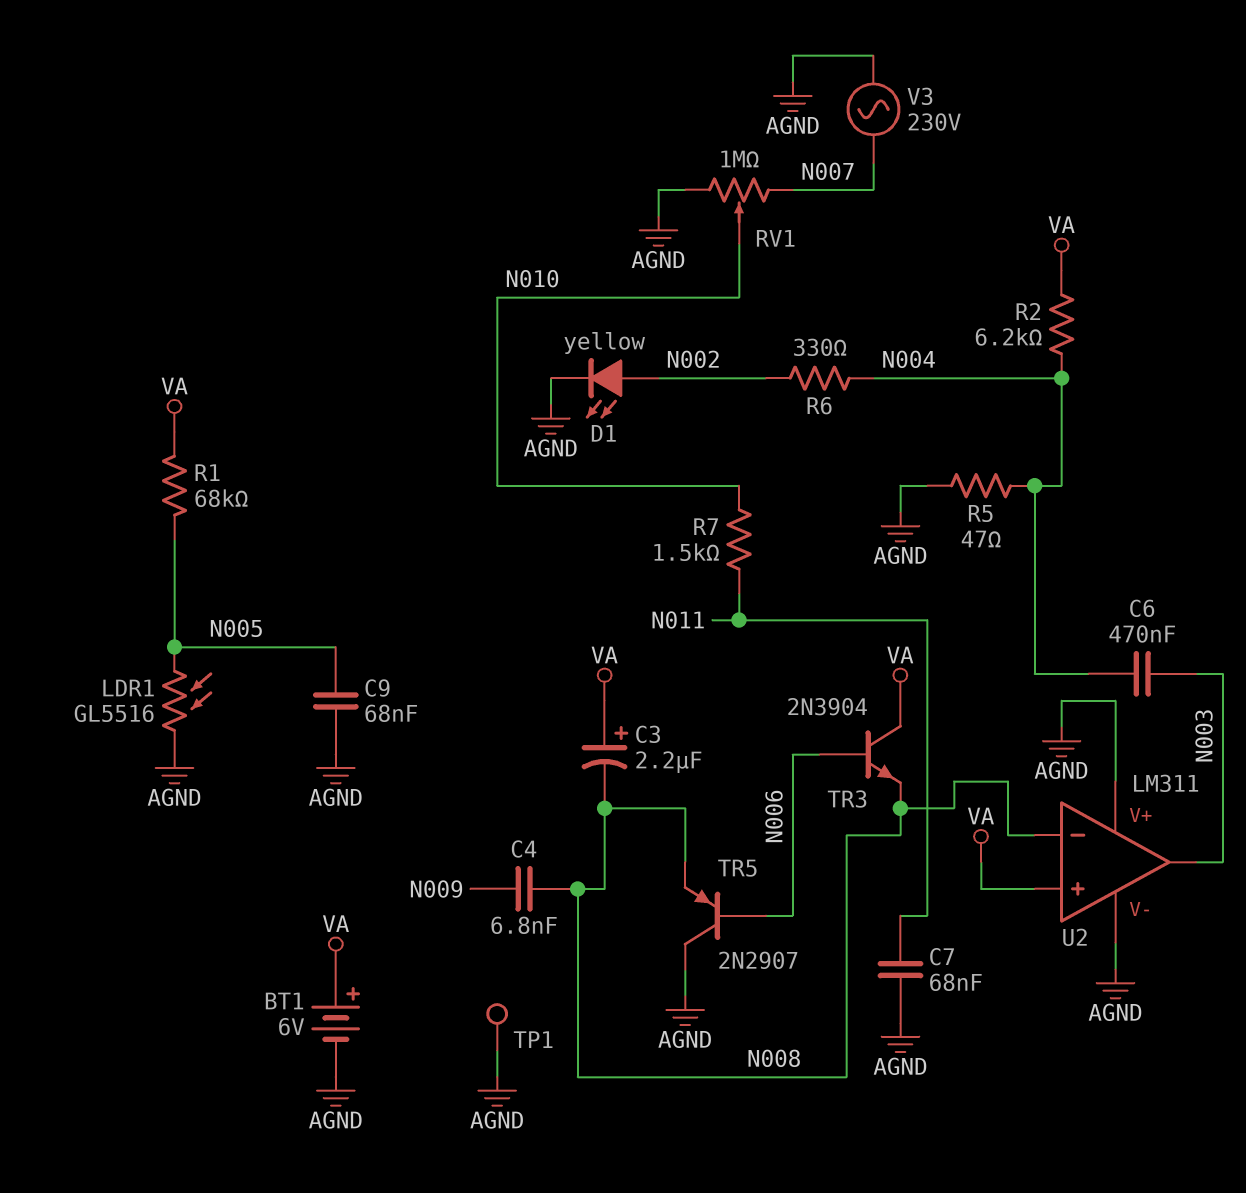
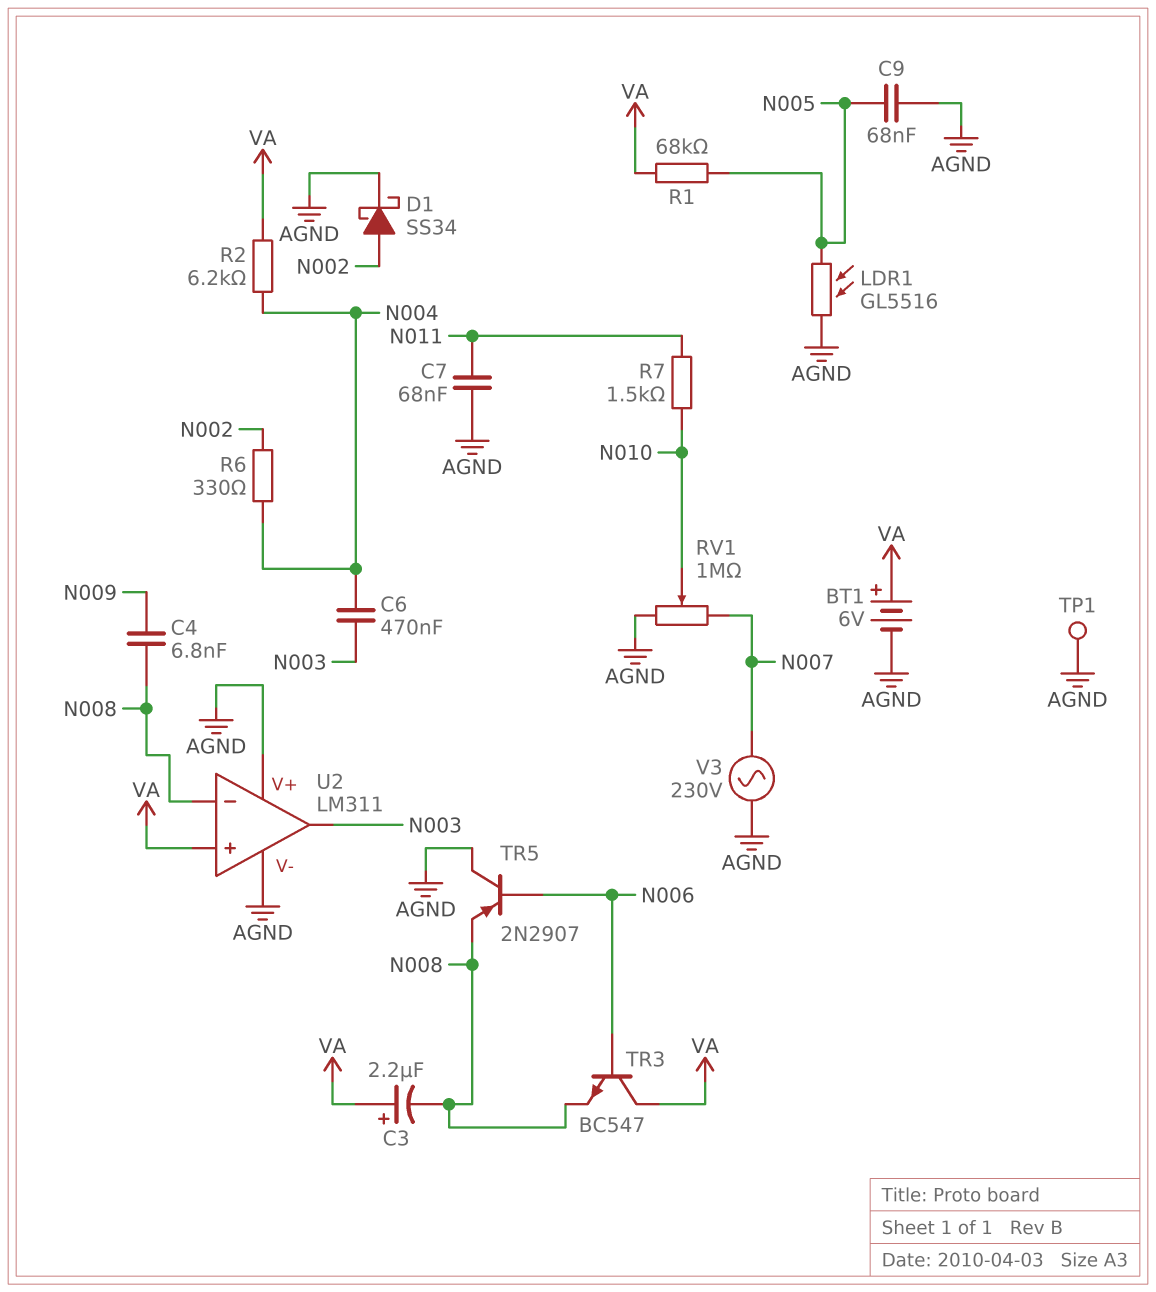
D1: LED yellow (A N002, K AGND) -> schottky SS34 (A N002, K AGND)
R5: 47 (AGND, N004) -> none
TR3: NPN 2N3904 (B N006, C VA, E N008) -> NPN BC547 (B N006, C VA, E N008)

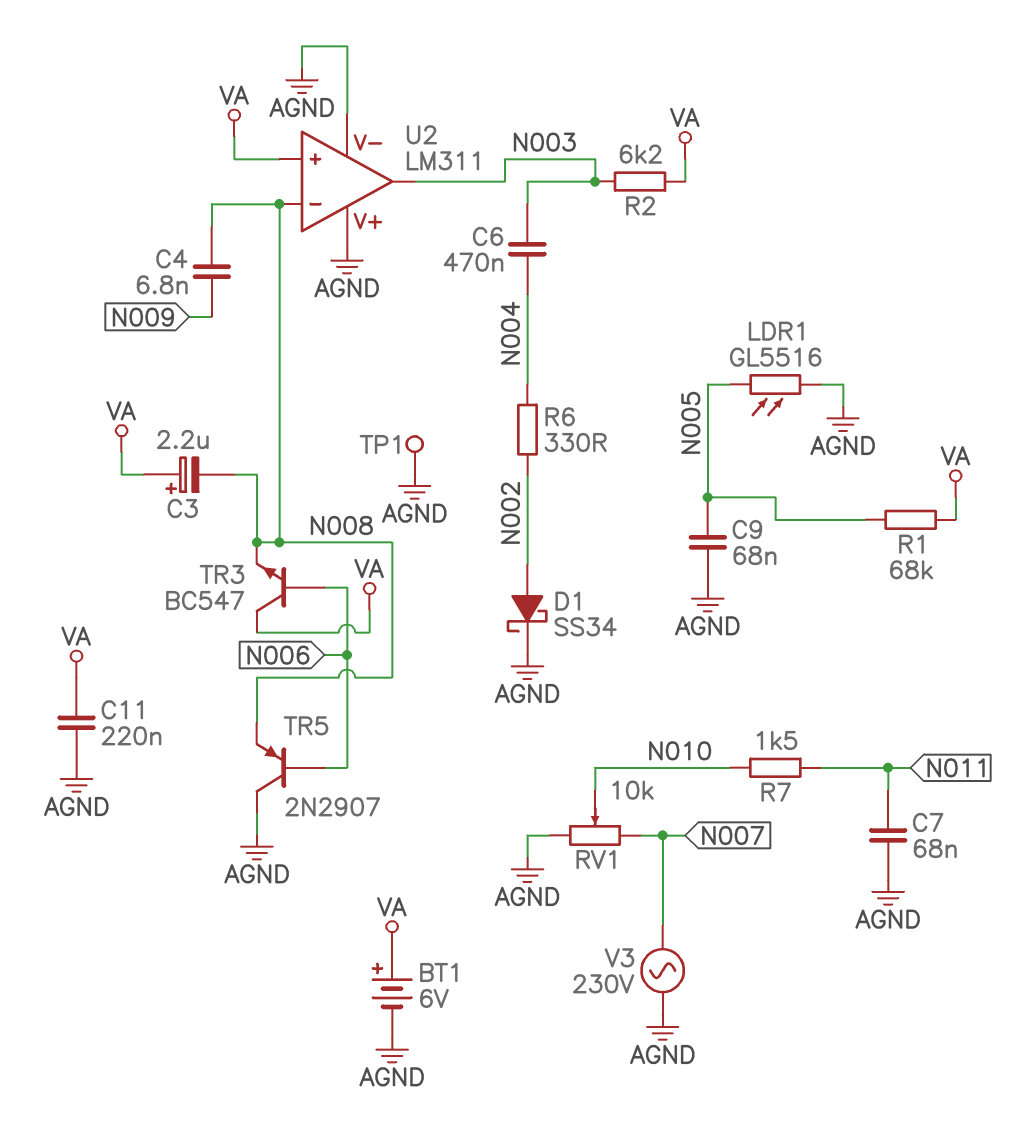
C11: none -> 220nF (AGND, VA)
R2: 6.2k (N004, VA) -> 6.2k (N003, VA)
RV1: 1M (AGND, N007, wiper N010) -> 10k (AGND, N007, wiper N010)

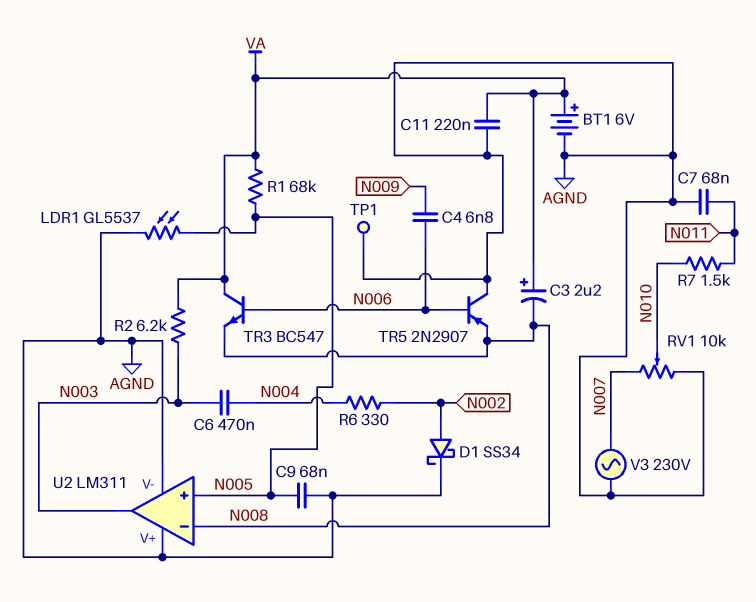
C4: 6.8nF (N008, N009) -> 6.8nF (N006, N009)
LDR1: GL5516 (AGND, N005) -> GL5537 (AGND, N005)
U2 pin in+: VA -> N005

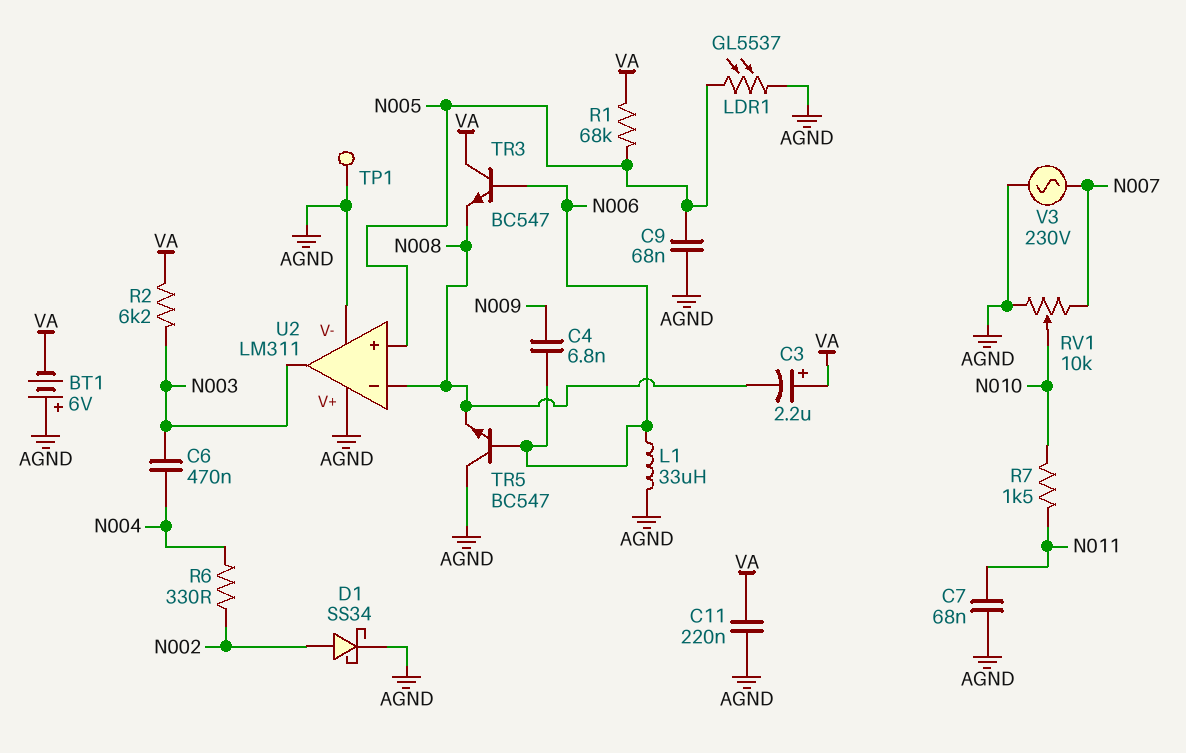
BT1: 6V (plus VA, minus AGND) -> 6V (plus AGND, minus VA)
L1: none -> 33uH (AGND, N006)
TR5: PNP 2N2907 (B N006, C AGND, E N008) -> NPN BC547 (B N006, C AGND, E N008)

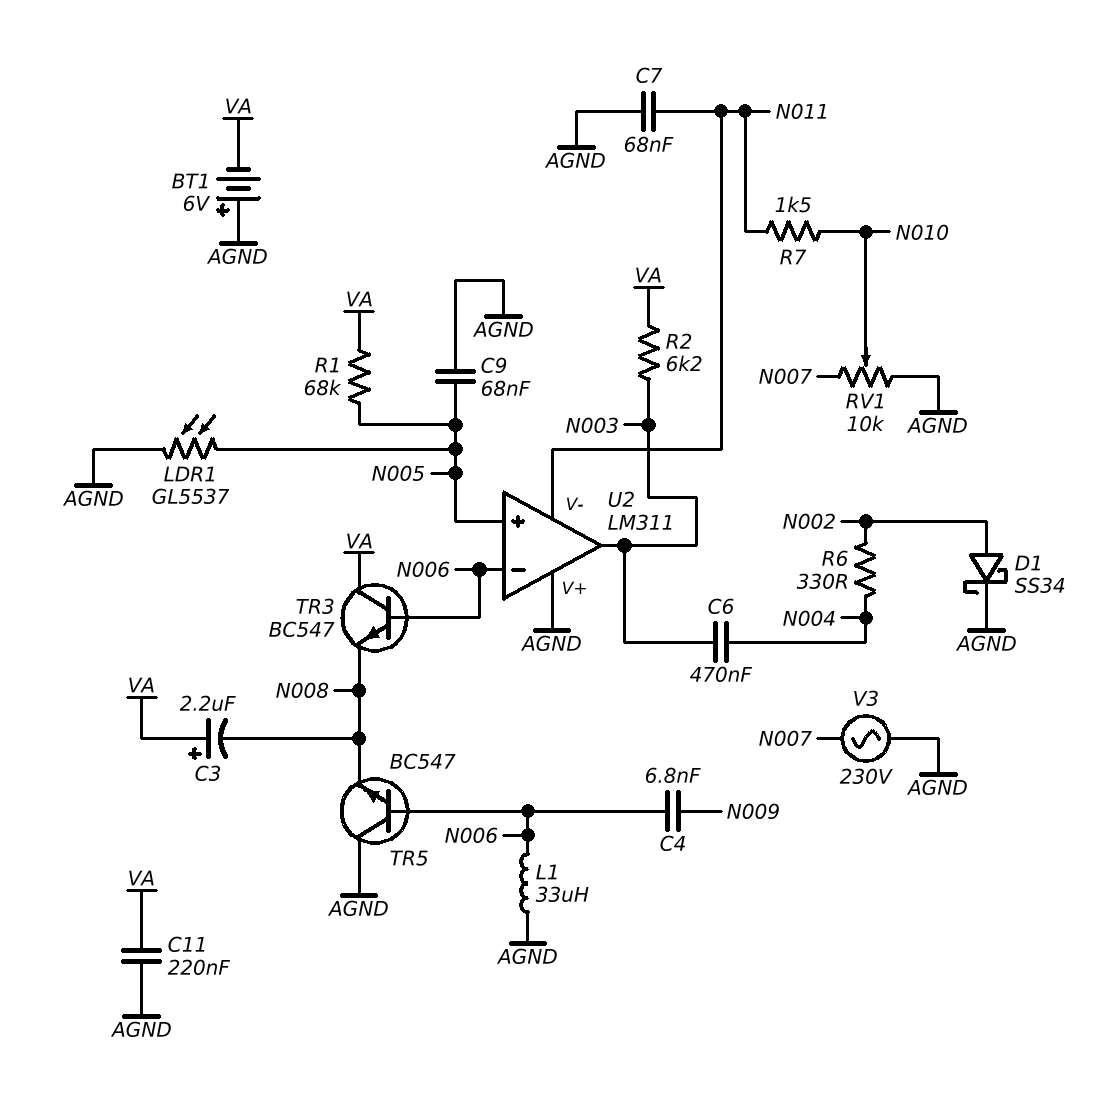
TP1: test point (AGND) -> none
U2 pin V-: AGND -> N011
U2 pin in-: N008 -> N006

